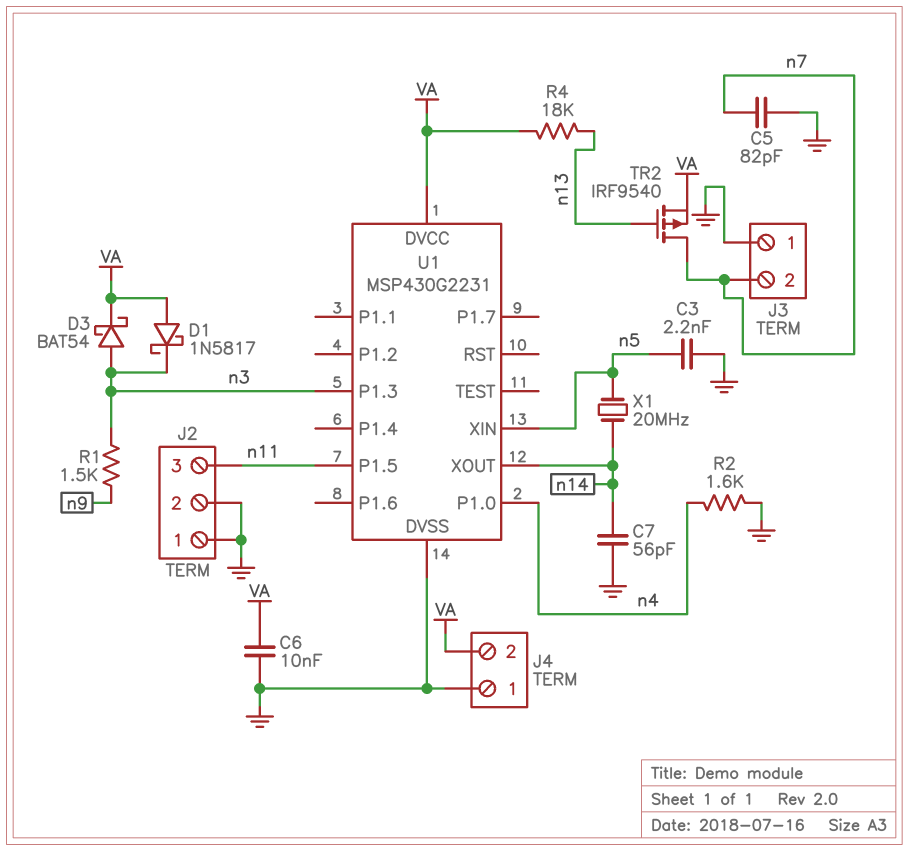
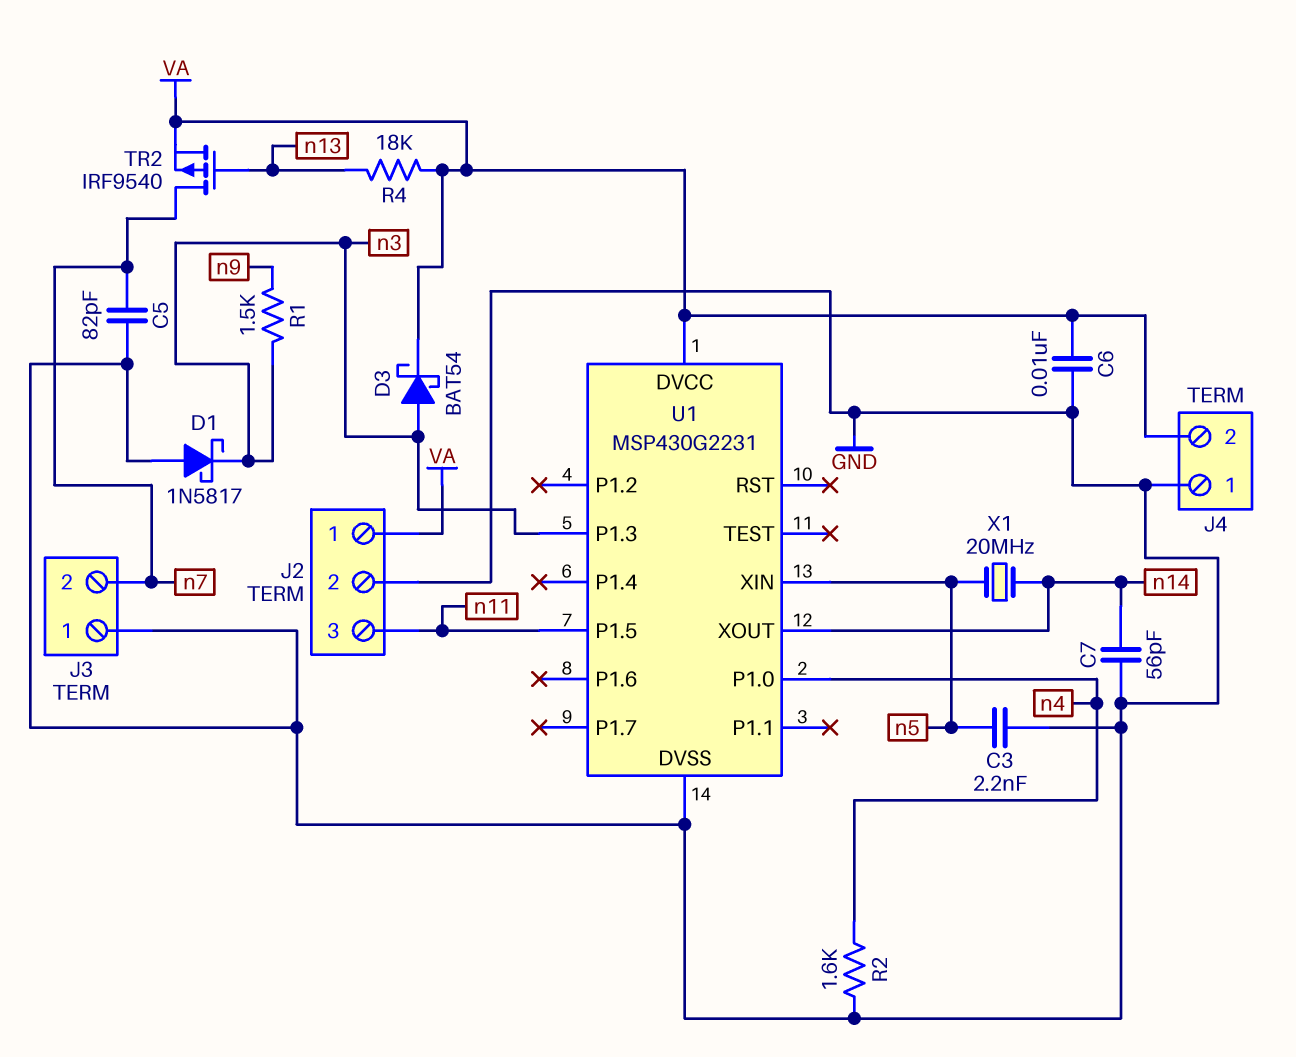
D1: schottky 1N5817 (A VA, K n3) -> schottky 1N5817 (A GND, K n3)
J2 pin 1: GND -> VA

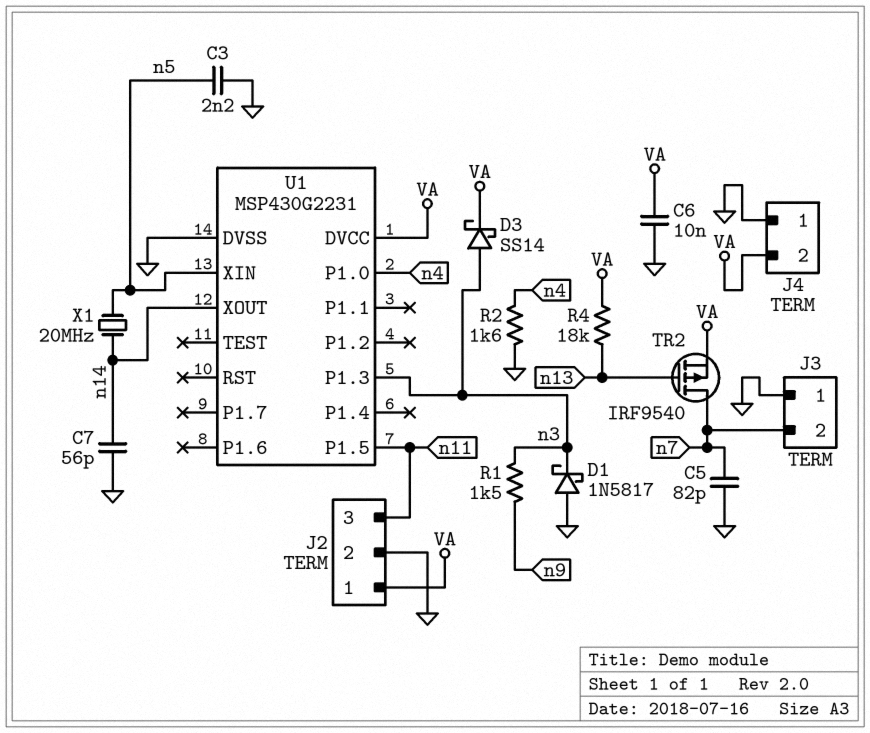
D3: schottky BAT54 (A n3, K VA) -> schottky SS14 (A n3, K VA)

